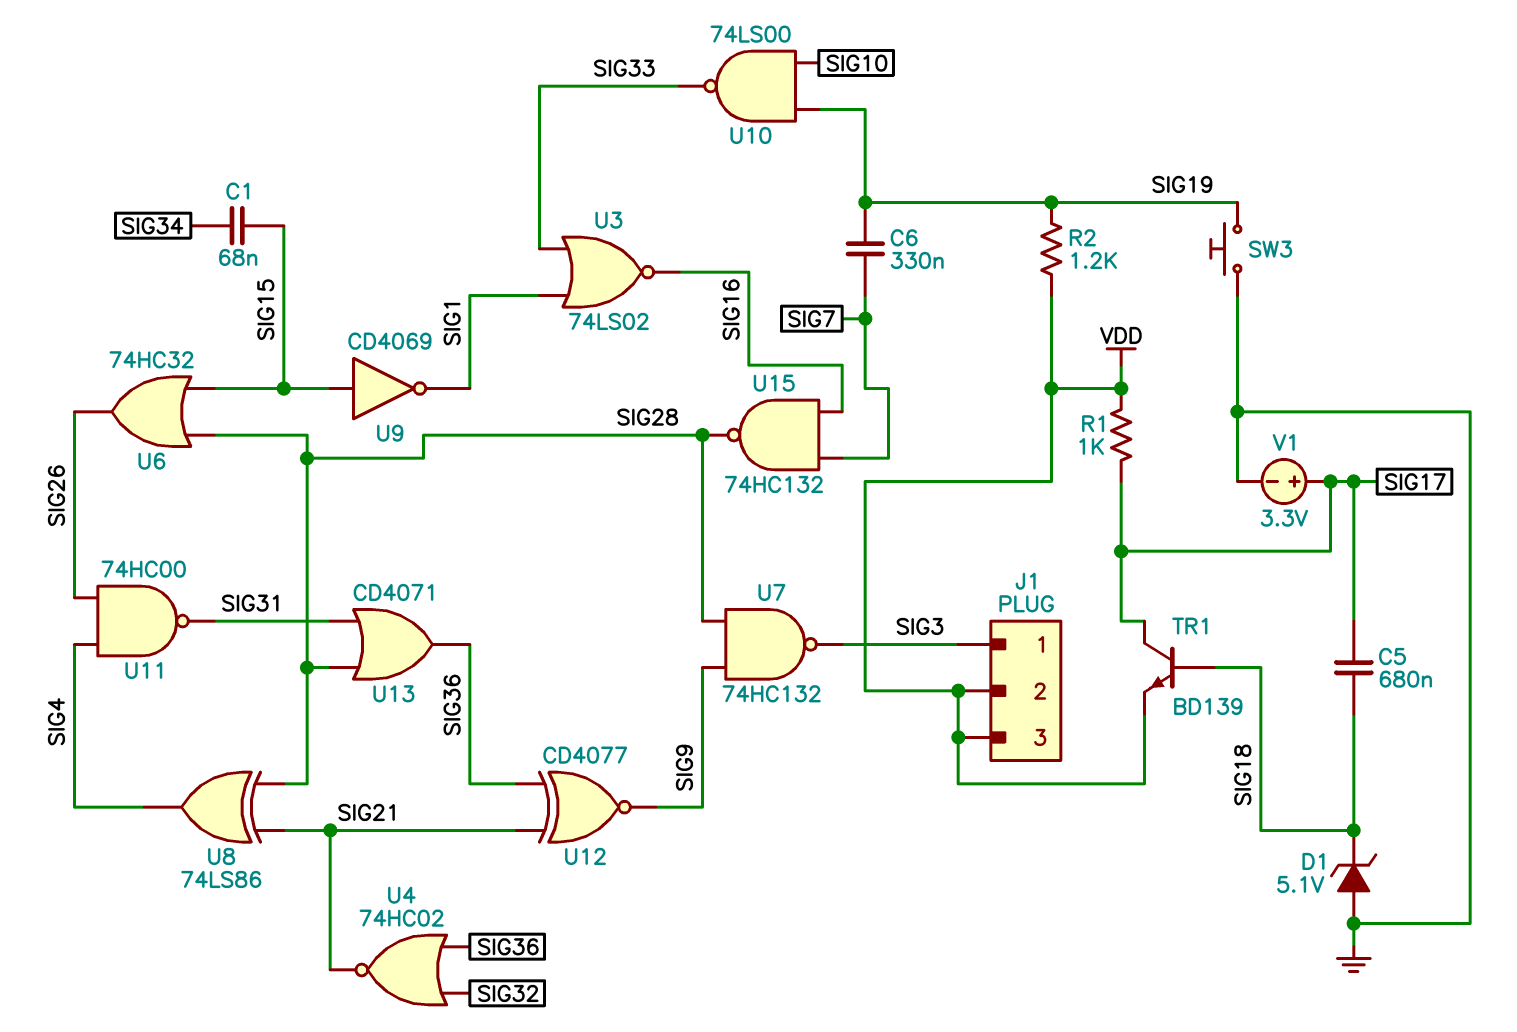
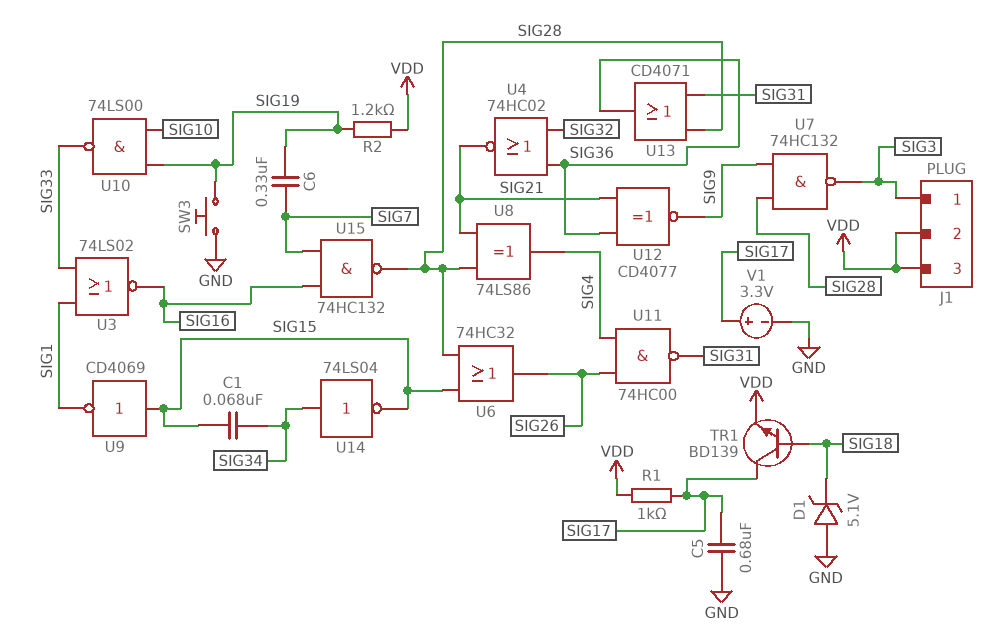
C5: 680nF (SIG17, SIG18) -> 680nF (GND, SIG17)
U14: none -> NOT 74LS04 (in SIG34, out SIG15)

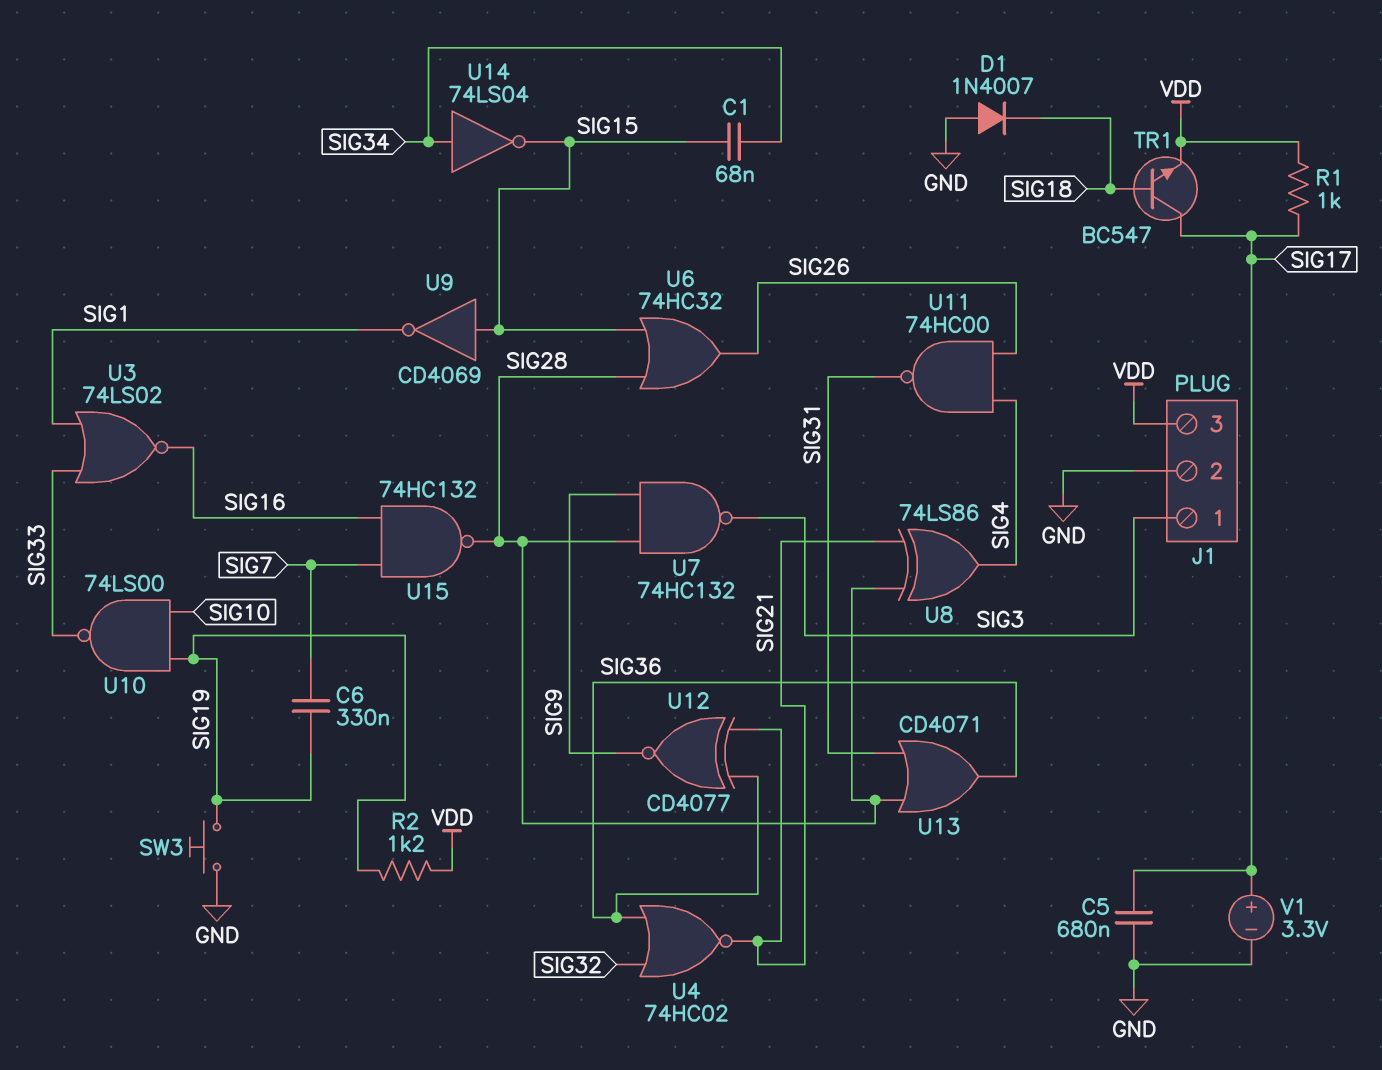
D1: zener 5.1V (A GND, K SIG18) -> diode 1N4007 (A GND, K SIG18)
J1 pin 2: VDD -> GND
TR1: NPN BD139 (B SIG18, C SIG17, E VDD) -> NPN BC547 (B SIG18, C SIG17, E VDD)

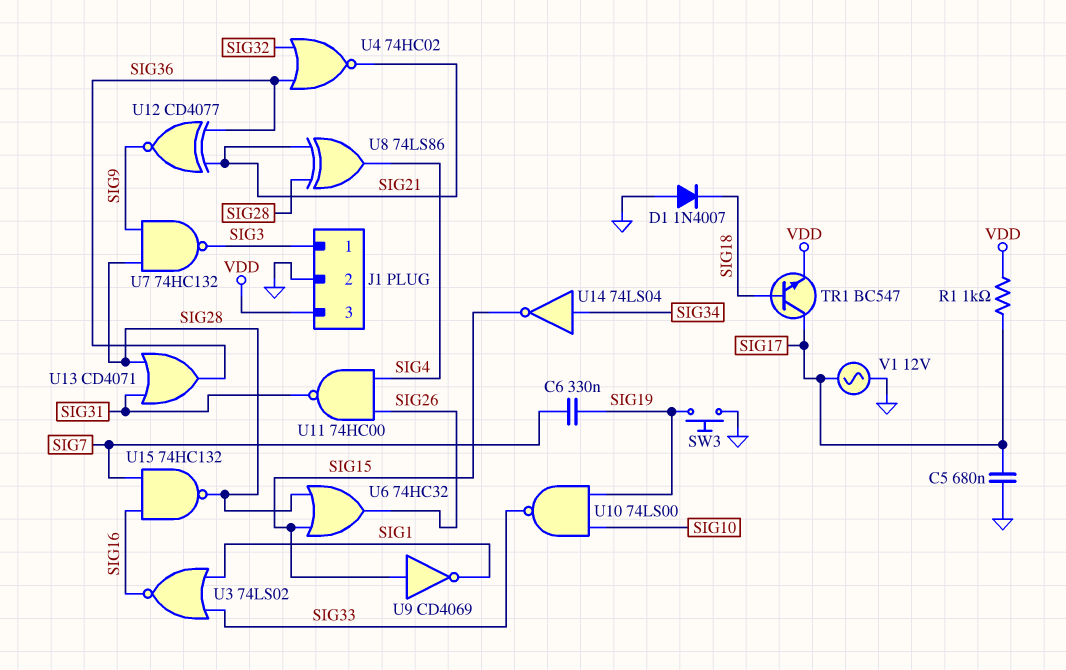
C1: 68nF (SIG15, SIG34) -> none
R2: 1.2k (SIG19, VDD) -> none
V1: 3.3V (plus SIG17, minus GND) -> AC 12V (GND, SIG17)

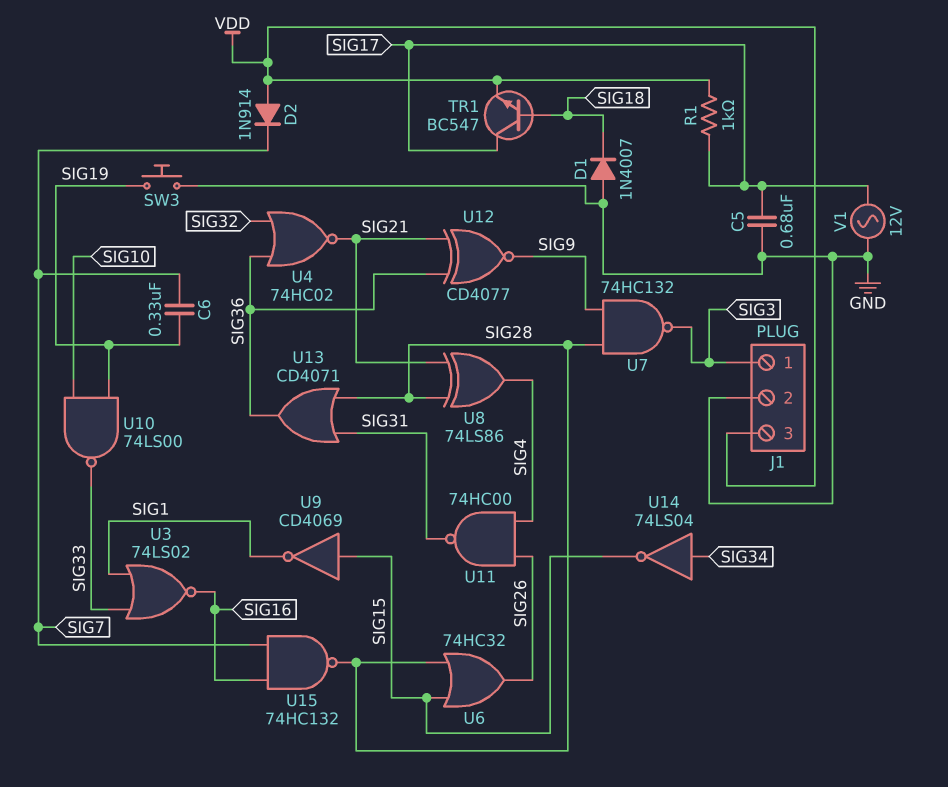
D2: none -> diode 1N914 (A VDD, K SIG7)

